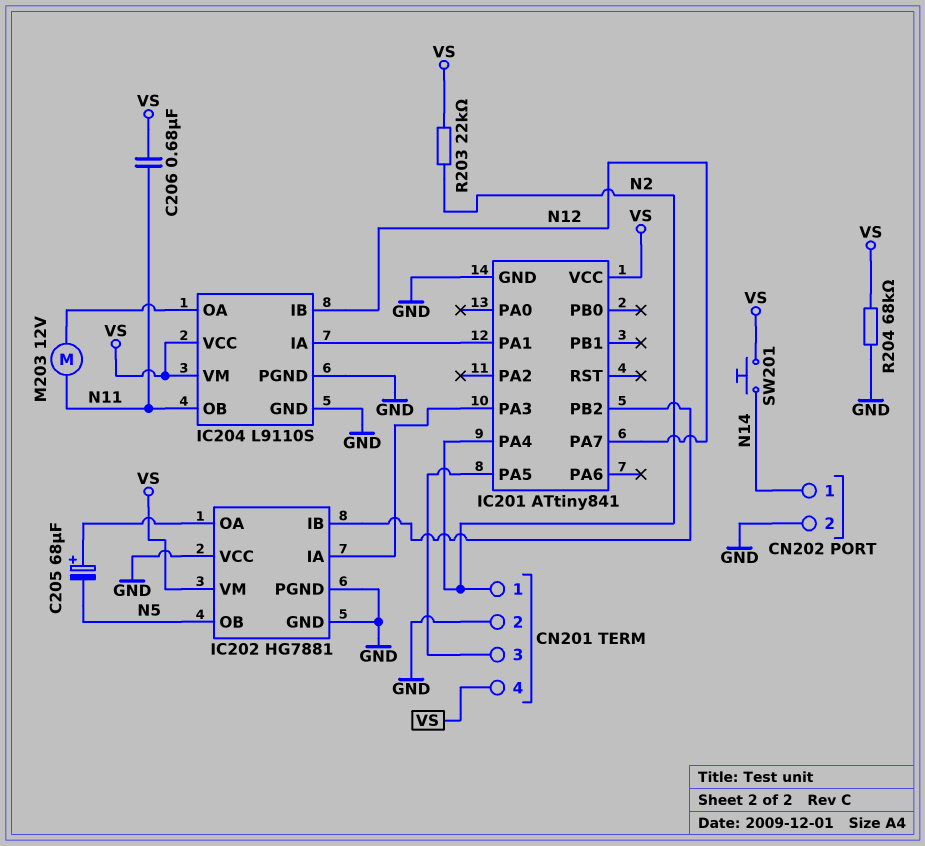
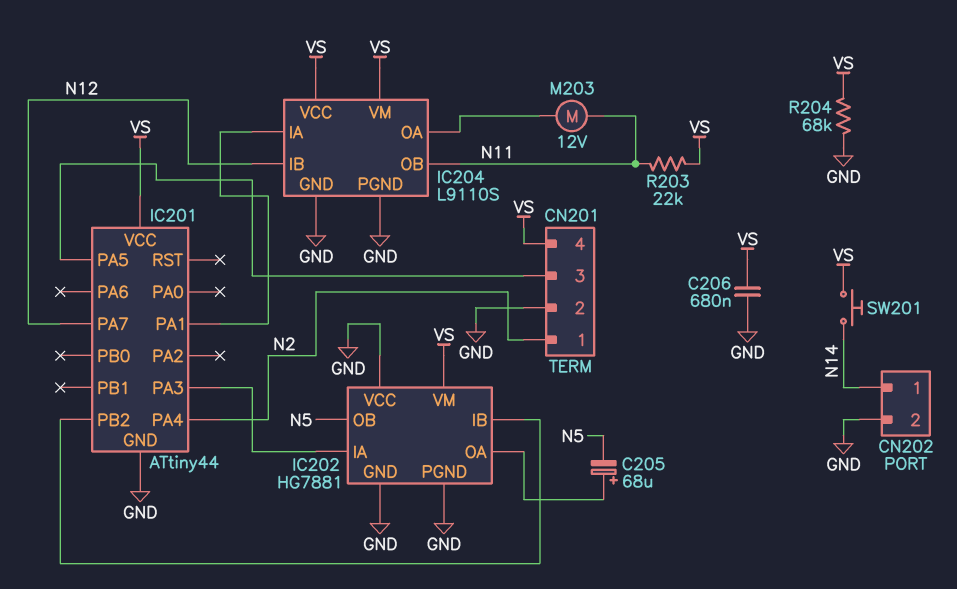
C206: 680nF (N11, VS) -> 680nF (GND, VS)
IC201: ATtiny841 -> ATtiny44
R203: 22k (N2, VS) -> 22k (N11, VS)

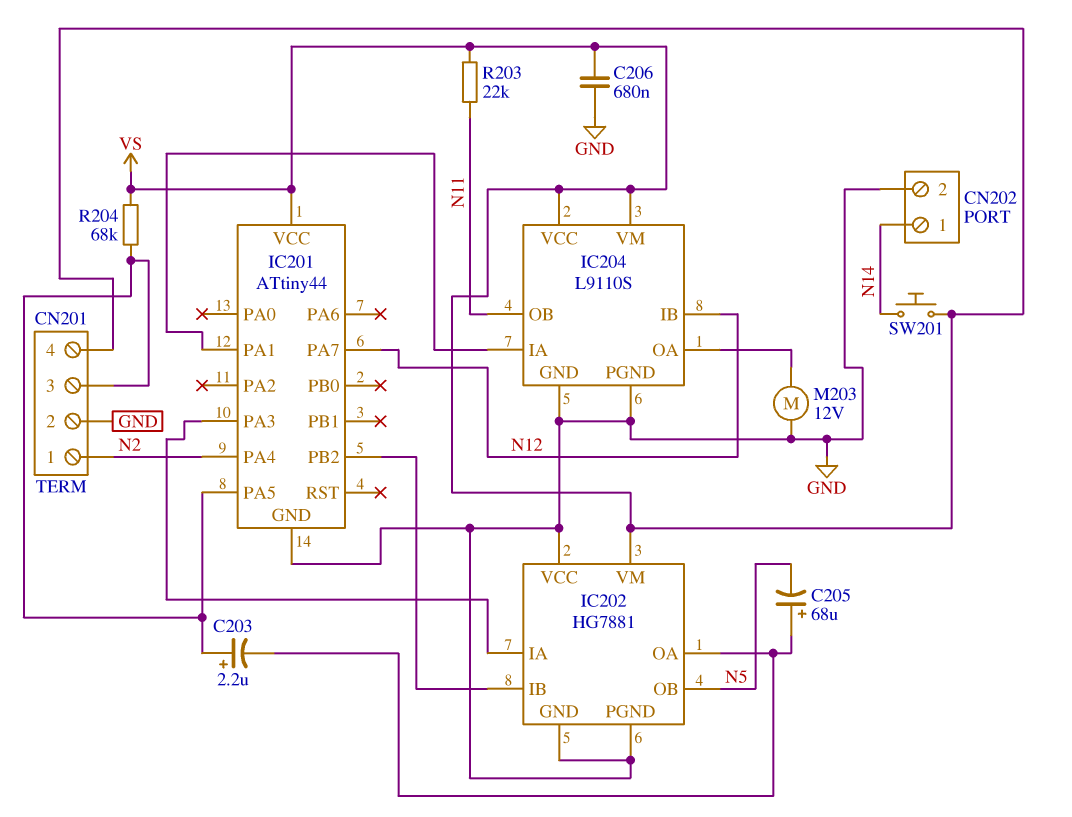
C203: none -> 2.2uF (plus CN201/3, minus IC202/OA)
M203: motor 12V (IC204/OA, N11) -> motor 12V (GND, IC204/OA)
R204: 68k (GND, VS) -> 68k (CN201/3, VS)

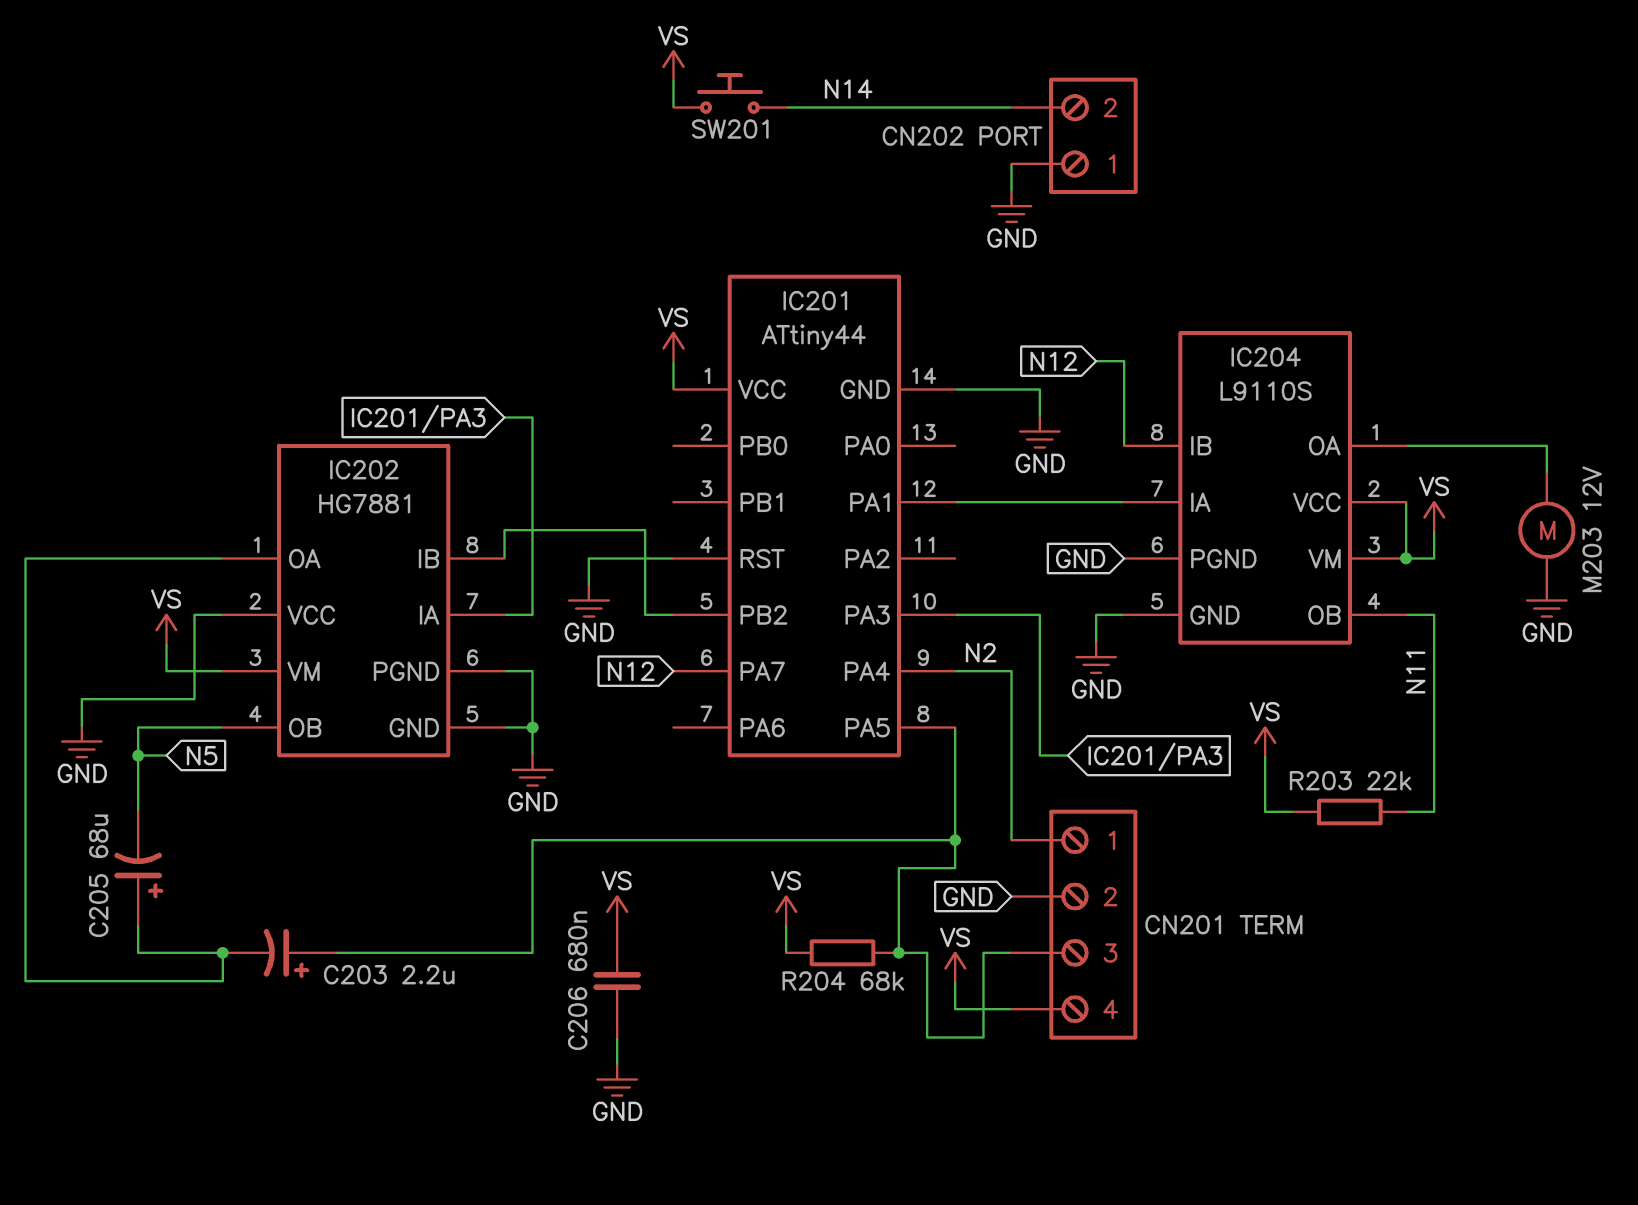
CN202 pin 1: N14 -> GND
CN202 pin 2: GND -> N14
IC201 pin RST: none -> GND

